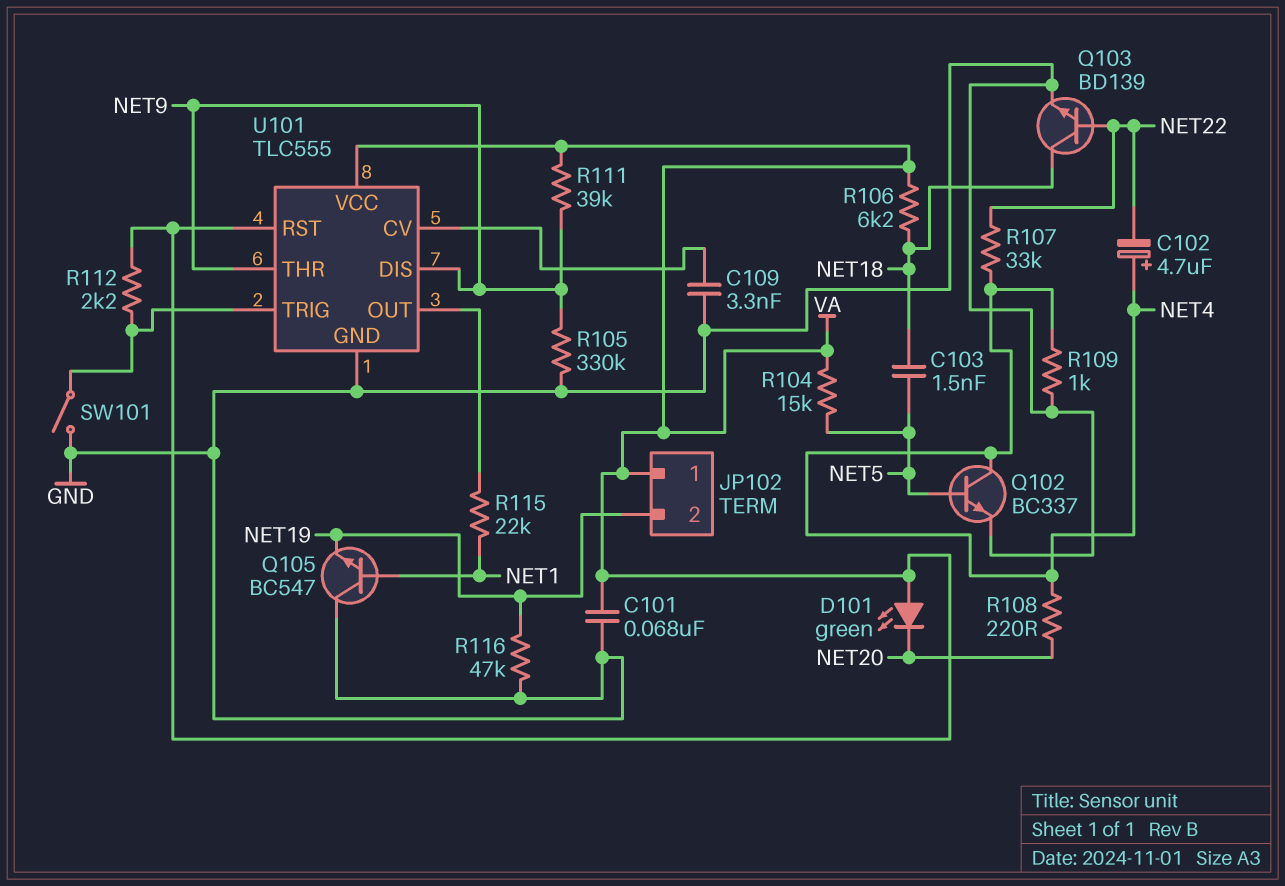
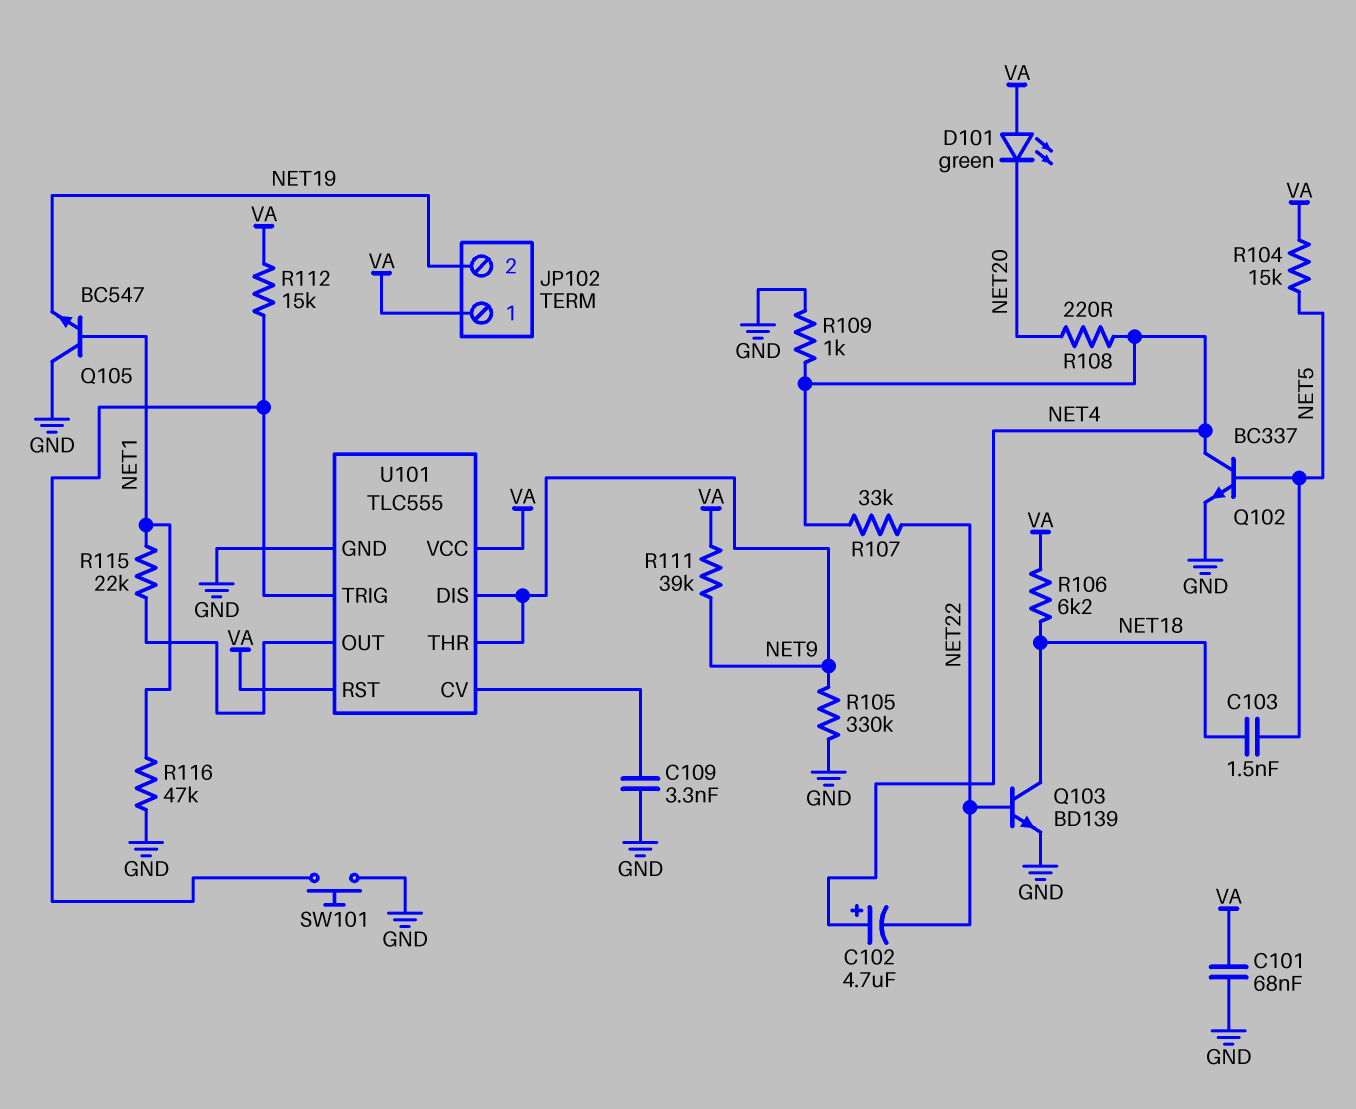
R112: 2.2k (U101/TRIG, VA) -> 15k (U101/TRIG, VA)
R116: 47k (GND, NET19) -> 47k (GND, NET1)
SW101: switch (GND, U101/TRIG) -> button (GND, U101/TRIG)

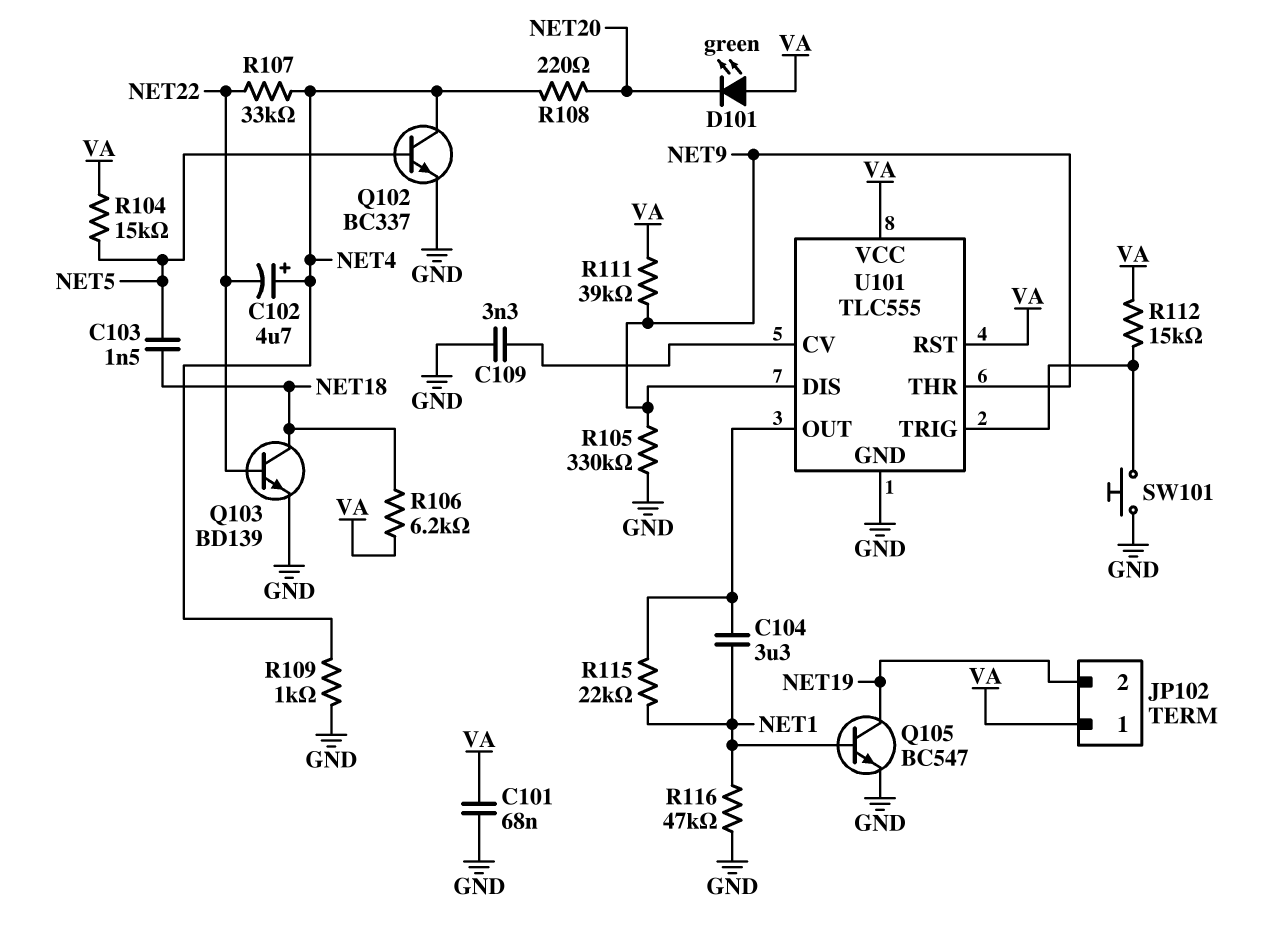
C104: none -> 3.3uF (NET1, U101/OUT)
Q105: NPN BC547 (B NET1, C GND, E NET19) -> NPN BC547 (B NET1, C NET19, E GND)

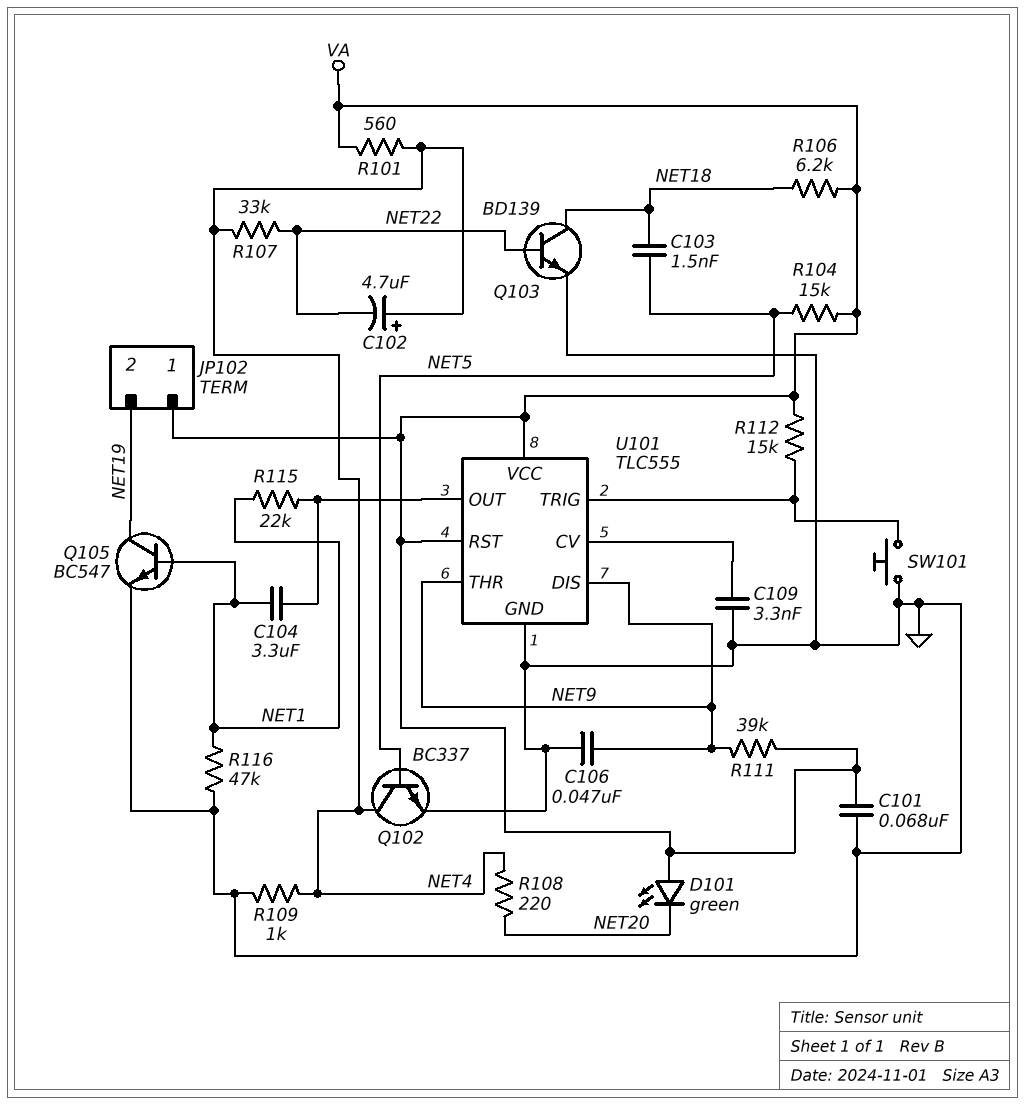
C106: none -> 47nF (GND, NET9)
R101: none -> 560 (NET4, VA)
R105: 330k (GND, NET9) -> none

